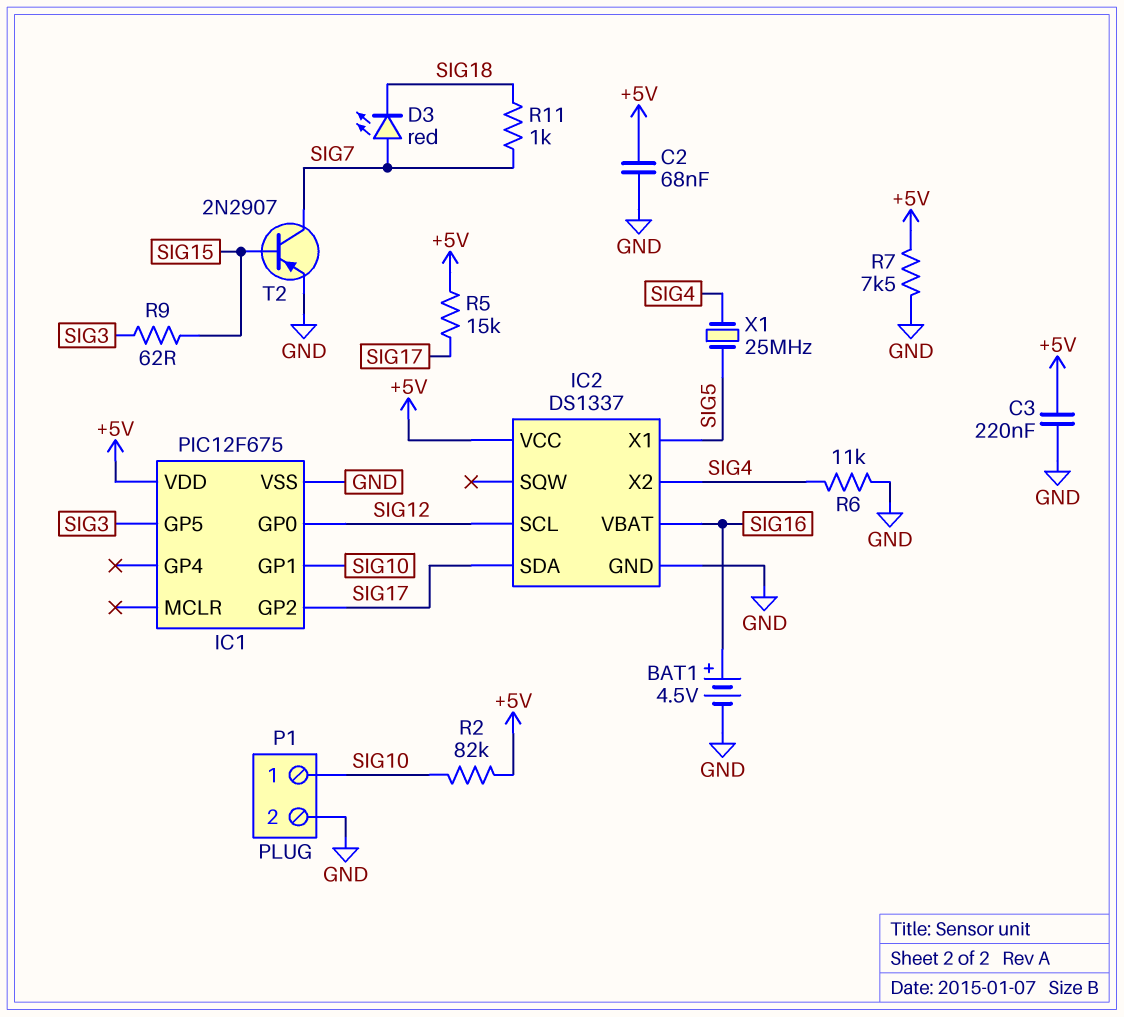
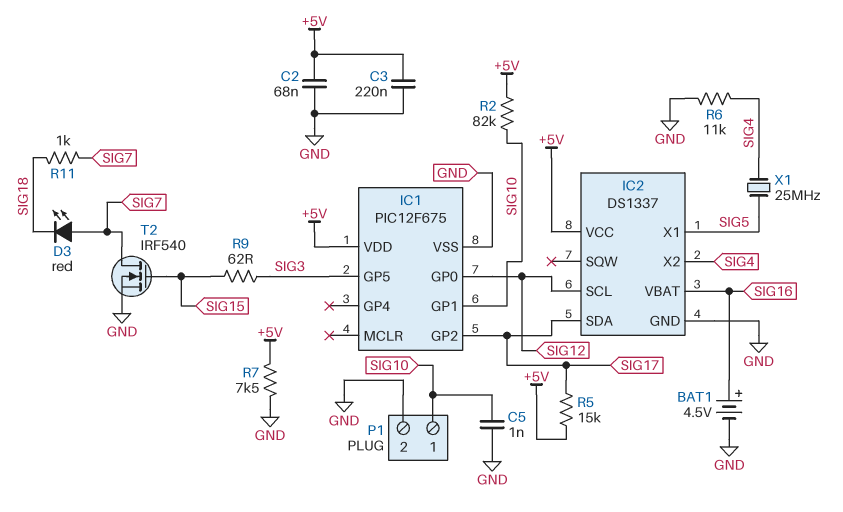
C5: none -> 1nF (GND, SIG10)
T2: PNP 2N2907 (B SIG15, C SIG7, E GND) -> NMOS IRF540 (G SIG15, D SIG7, S GND)

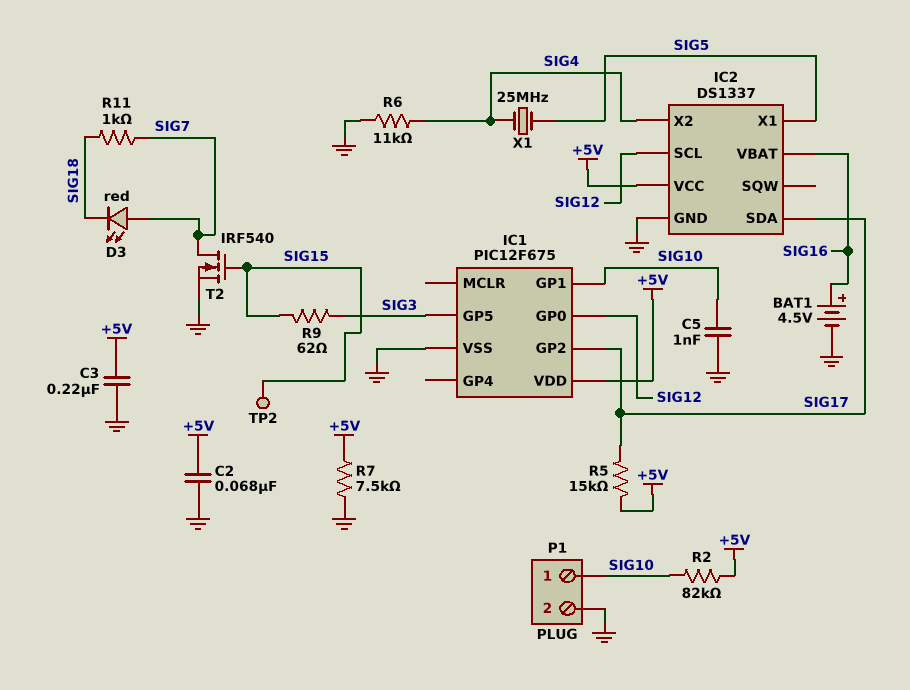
TP2: none -> test point (SIG15)

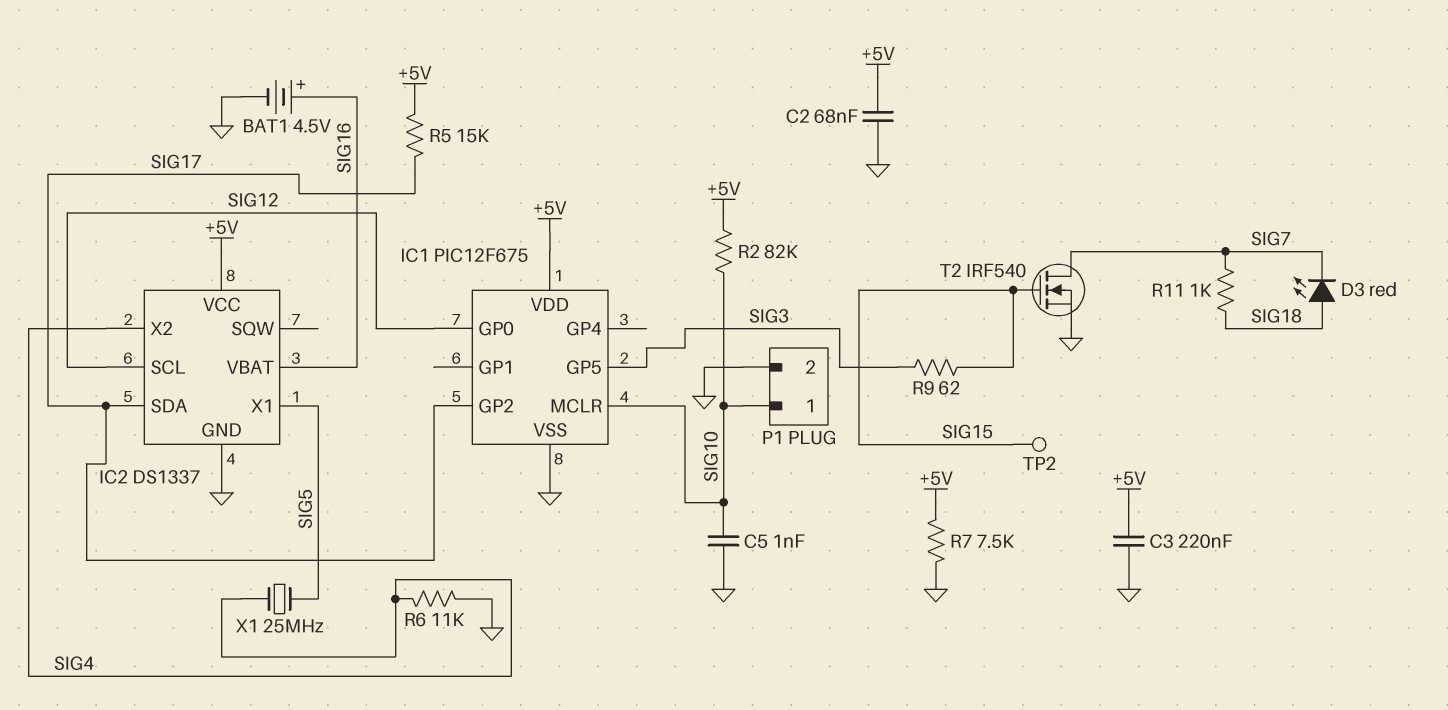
D3: LED red (A SIG7, K SIG18) -> LED red (A SIG18, K SIG7)
IC1 pin GP1: SIG10 -> none
IC1 pin MCLR: none -> SIG10

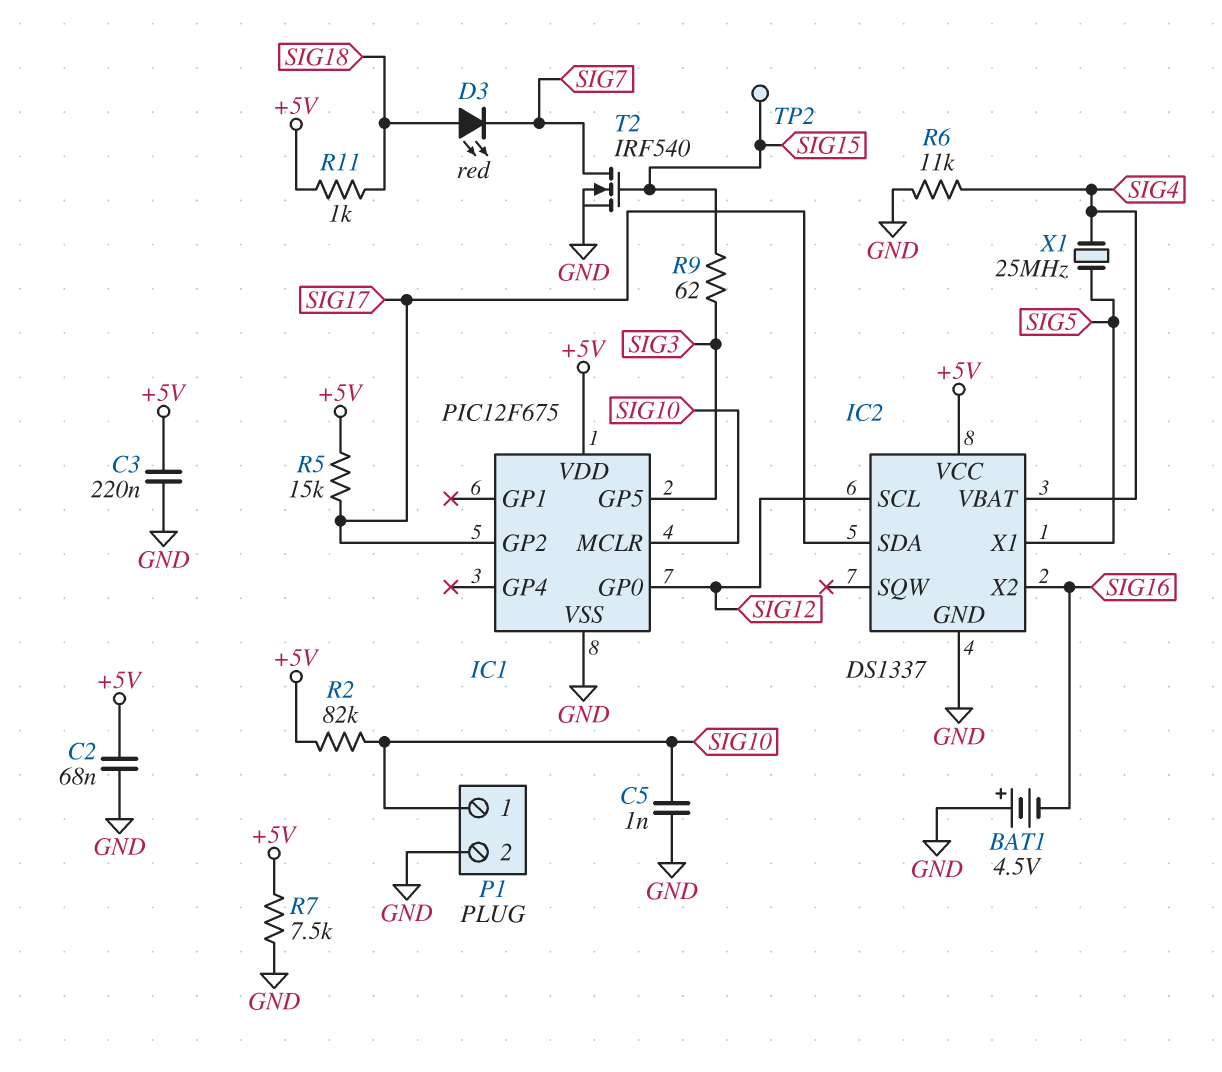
BAT1: 4.5V (plus SIG16, minus GND) -> 4.5V (plus GND, minus SIG16)
IC2 pin VBAT: SIG16 -> SIG4
IC2 pin X2: SIG4 -> SIG16
R11: 1k (SIG7, SIG18) -> 1k (+5V, SIG18)

